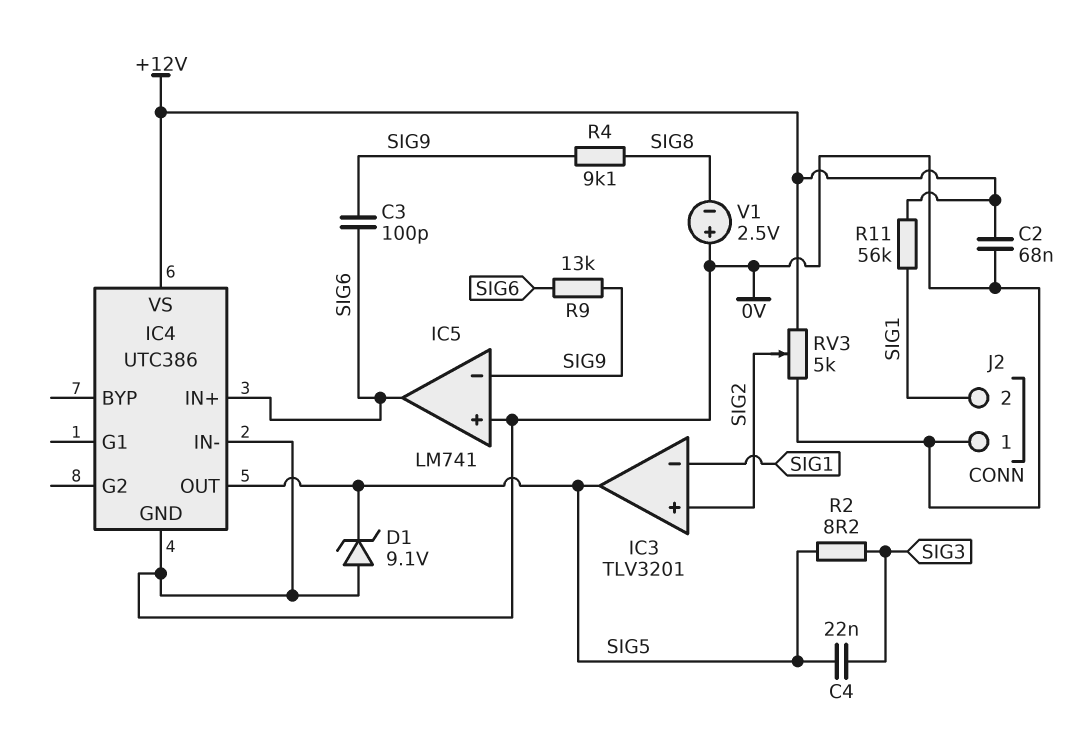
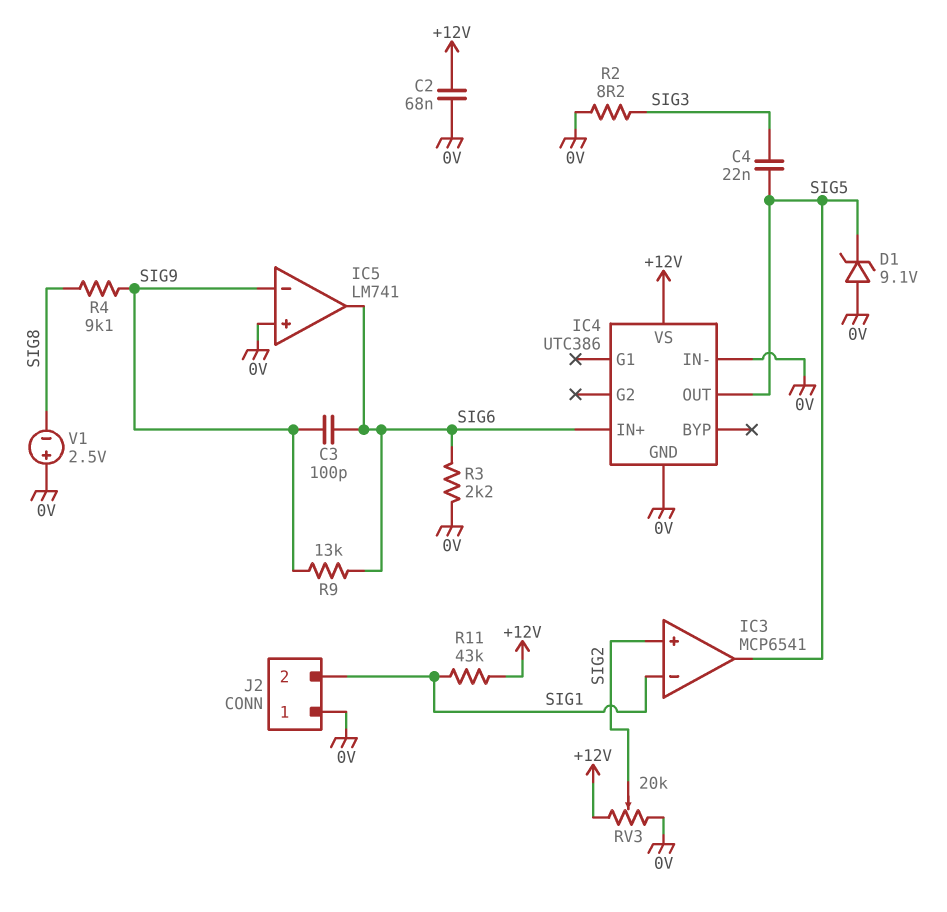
IC3: TLV3201 -> MCP6541
R2: 8.2 (SIG3, SIG5) -> 8.2 (0V, SIG3)
R3: none -> 2.2k (0V, SIG6)
R11: 56k (+12V, SIG1) -> 43k (+12V, SIG1)
RV3: 5k (+12V, 0V, wiper SIG2) -> 20k (+12V, 0V, wiper SIG2)

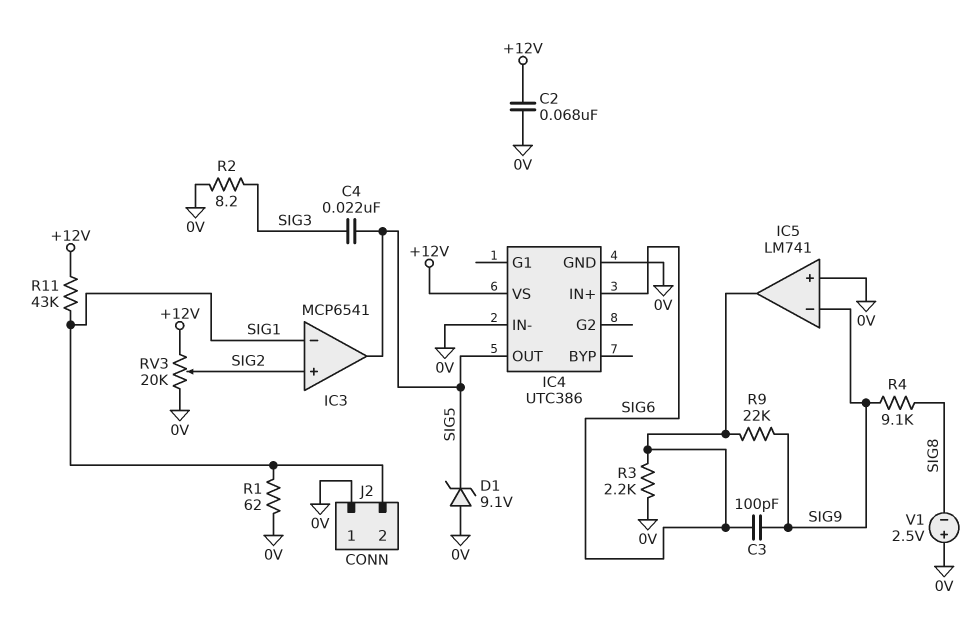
R1: none -> 62 (0V, SIG1)
R9: 13k (SIG6, SIG9) -> 22k (SIG6, SIG9)

